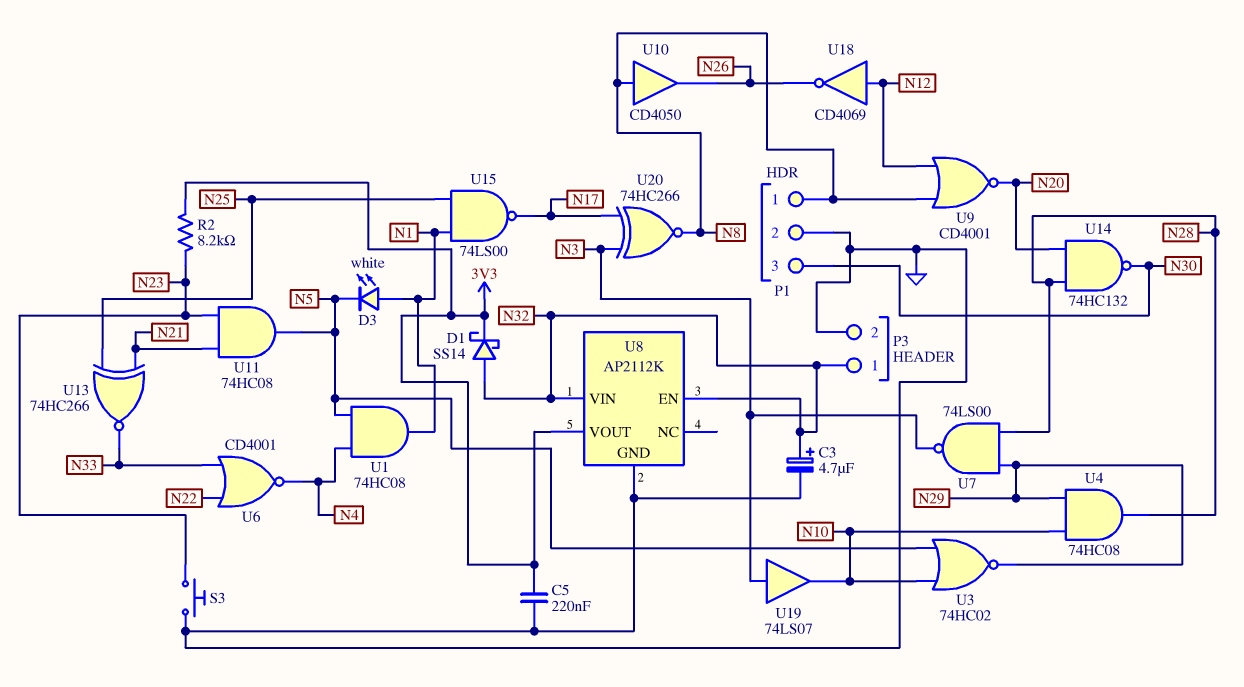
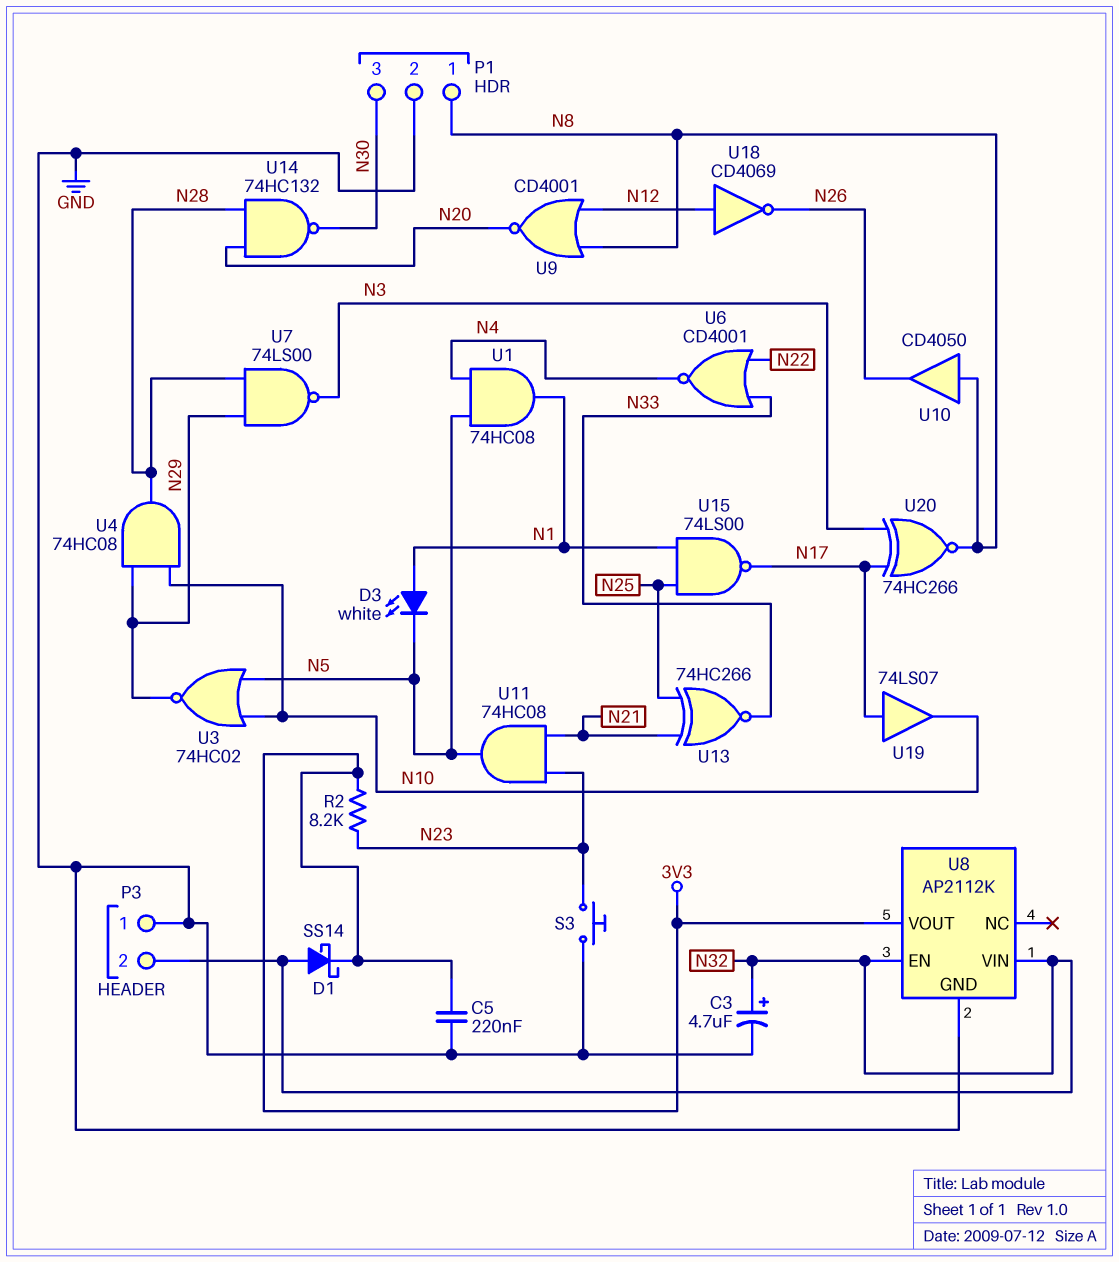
P3 pin 1: N32 -> GND
P3 pin 2: GND -> N32
U19: buffer 74LS07 (in N3, out N10) -> buffer 74LS07 (in N17, out N10)

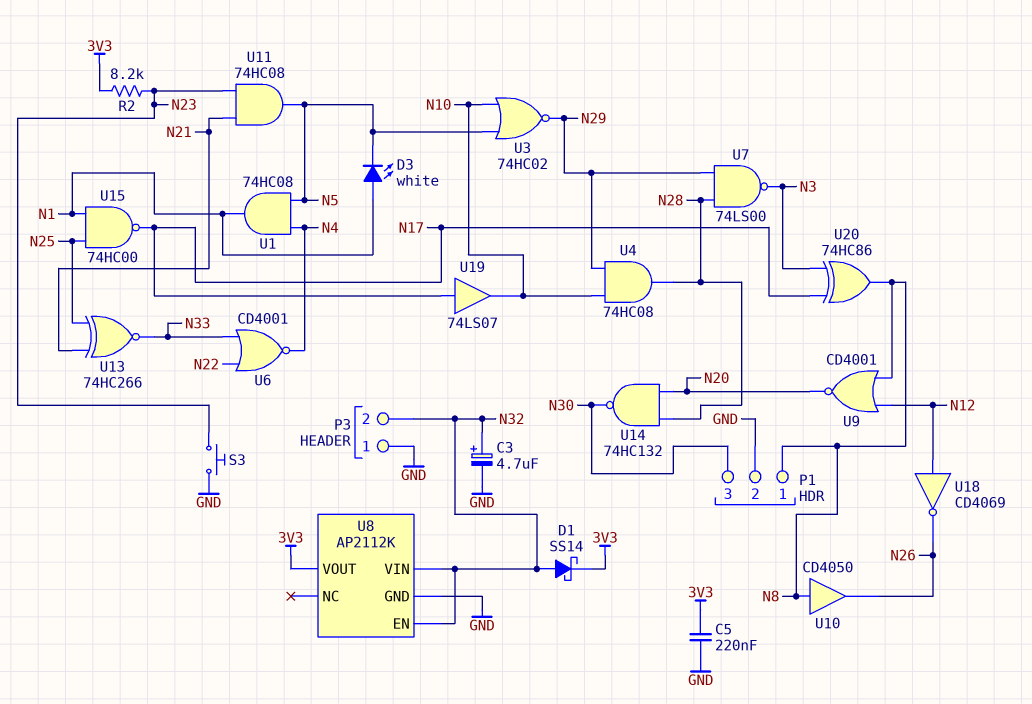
U15: NAND 74LS00 (in N1, in N25, out N17) -> NAND 74HC00 (in N1, in N25, out N17)
U20: XNOR 74HC266 (in N3, in N17, out N8) -> XOR 74HC86 (in N3, in N17, out N8)

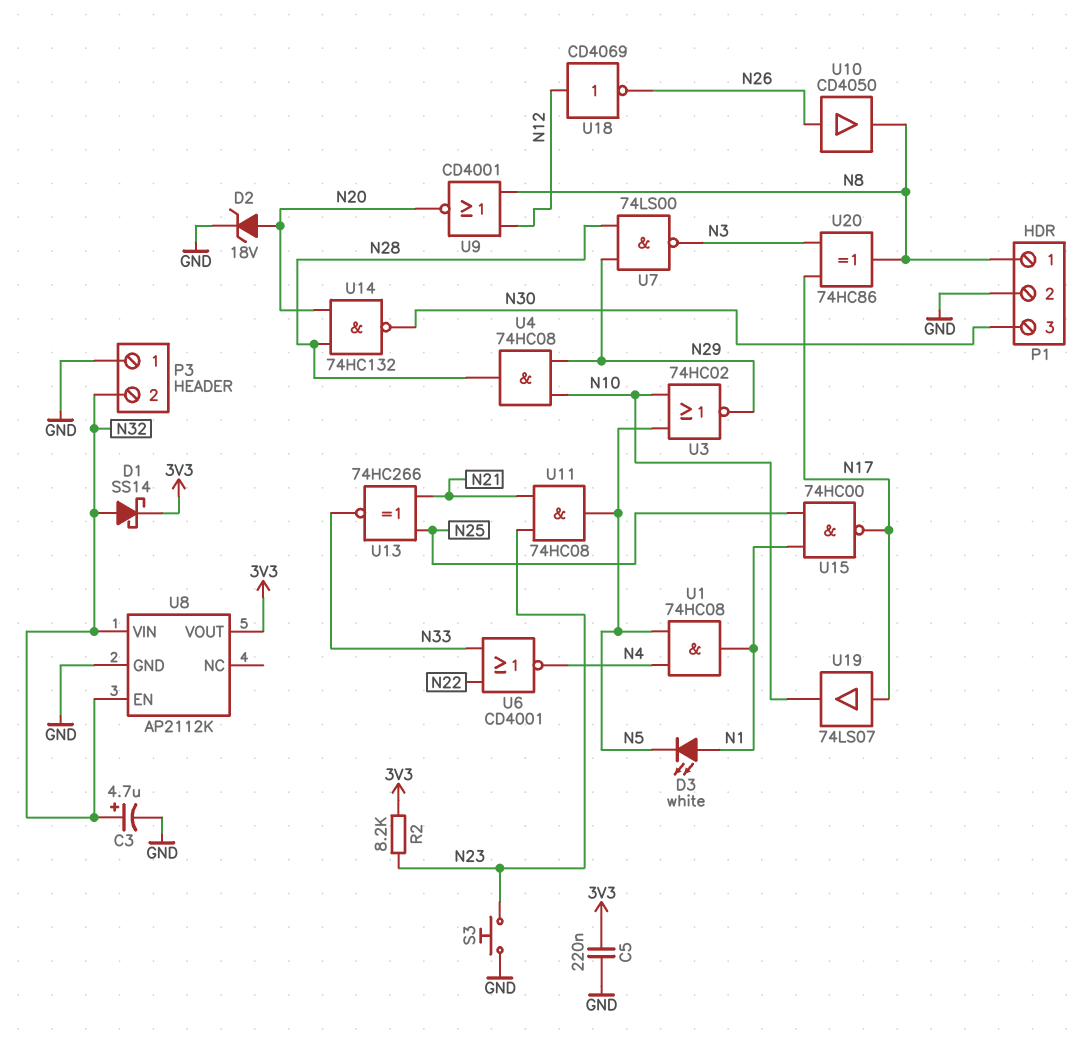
D2: none -> zener 18V (A N20, K GND)
U10: buffer CD4050 (in N8, out N26) -> buffer CD4050 (in N26, out N8)

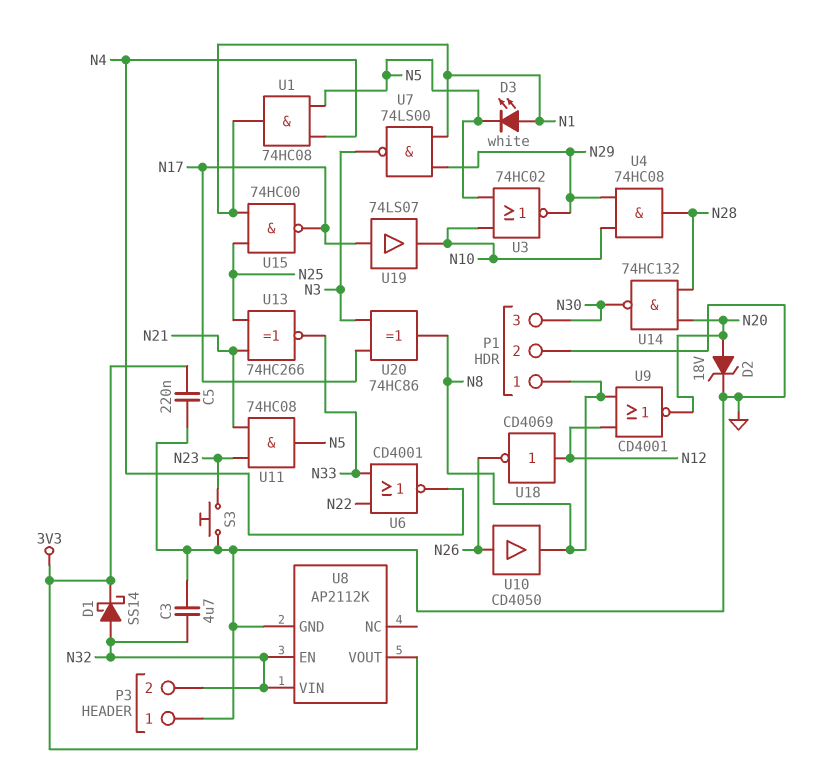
C3: 4.7uF (plus N32, minus GND) -> 4.7uF (GND, N32)
R2: 8.2k (3V3, N23) -> none
U7: NAND 74LS00 (in N28, in N29, out N3) -> NAND 74LS00 (in N1, in N29, out N3)

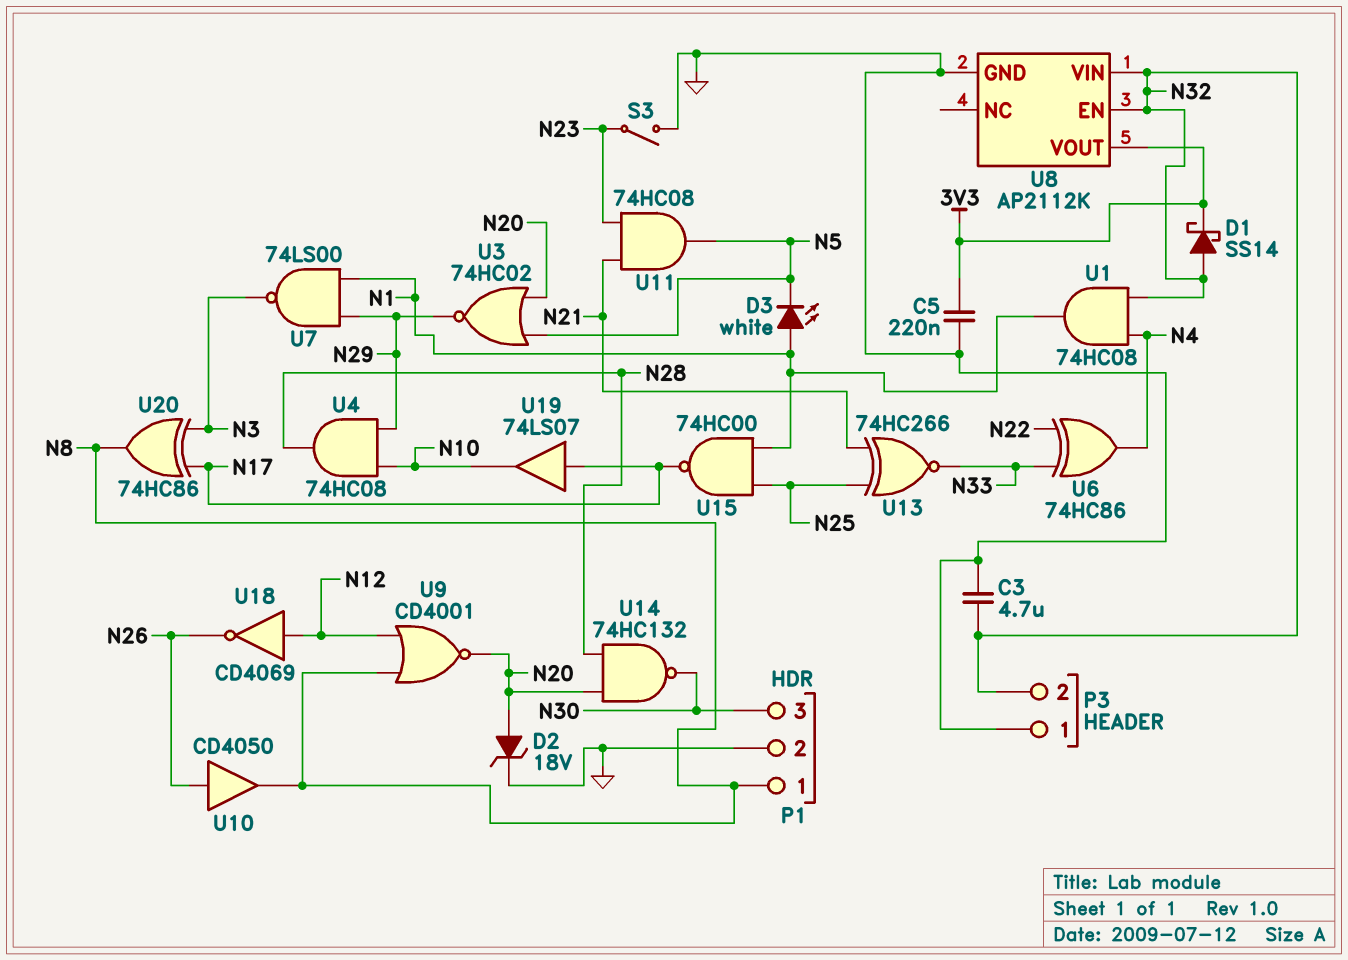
S3: button (GND, N23) -> switch (GND, N23)
U1: AND 74HC08 (in N4, in N5, out N1) -> AND 74HC08 (in N4, in N32, out N1)
U3: NOR 74HC02 (in N5, in N10, out N29) -> NOR 74HC02 (in N5, in N20, out N29)
U6: NOR CD4001 (in N22, in N33, out N4) -> XOR 74HC86 (in N22, in N33, out N4)

